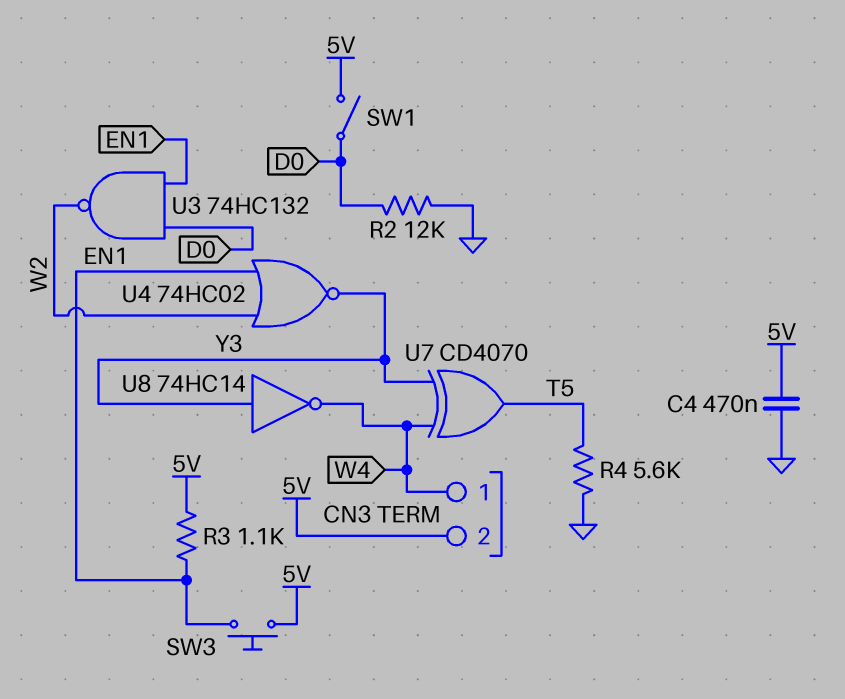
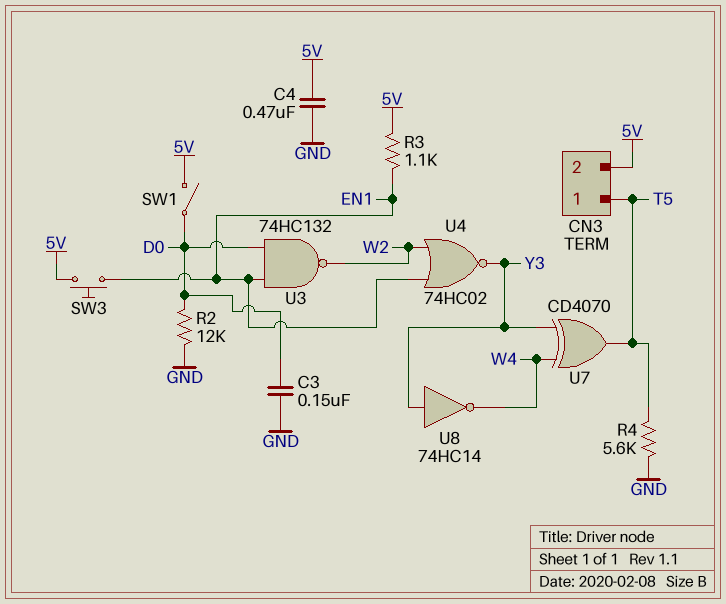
C3: none -> 150nF (D0, GND)
CN3 pin 1: W4 -> T5

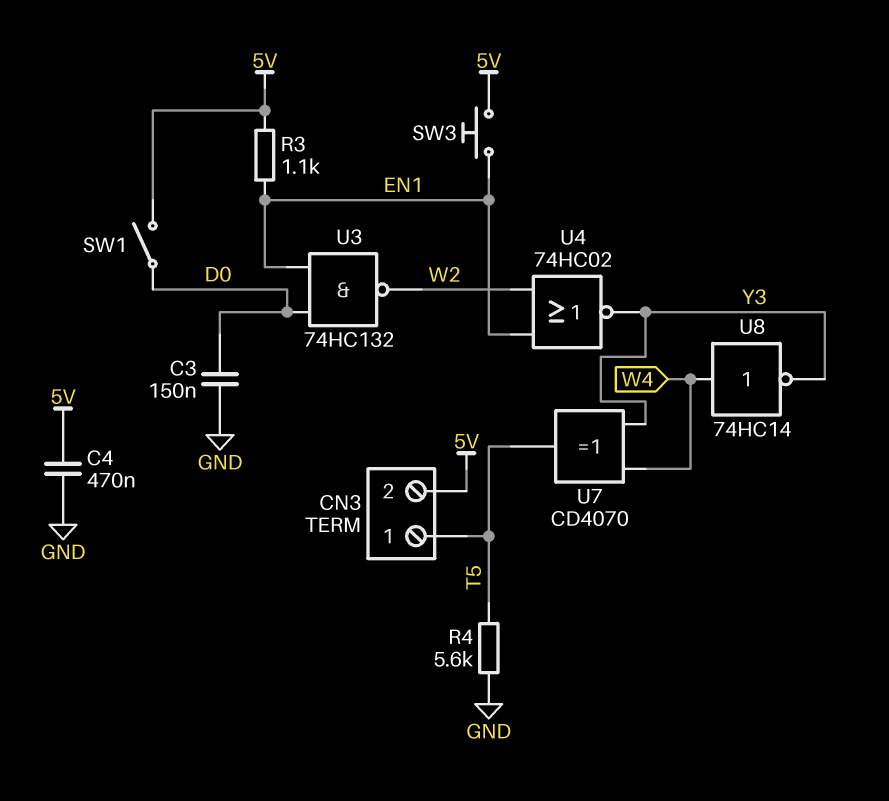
R2: 12k (D0, GND) -> none
U8: NOT 74HC14 (in Y3, out W4) -> NOT 74HC14 (in W4, out Y3)

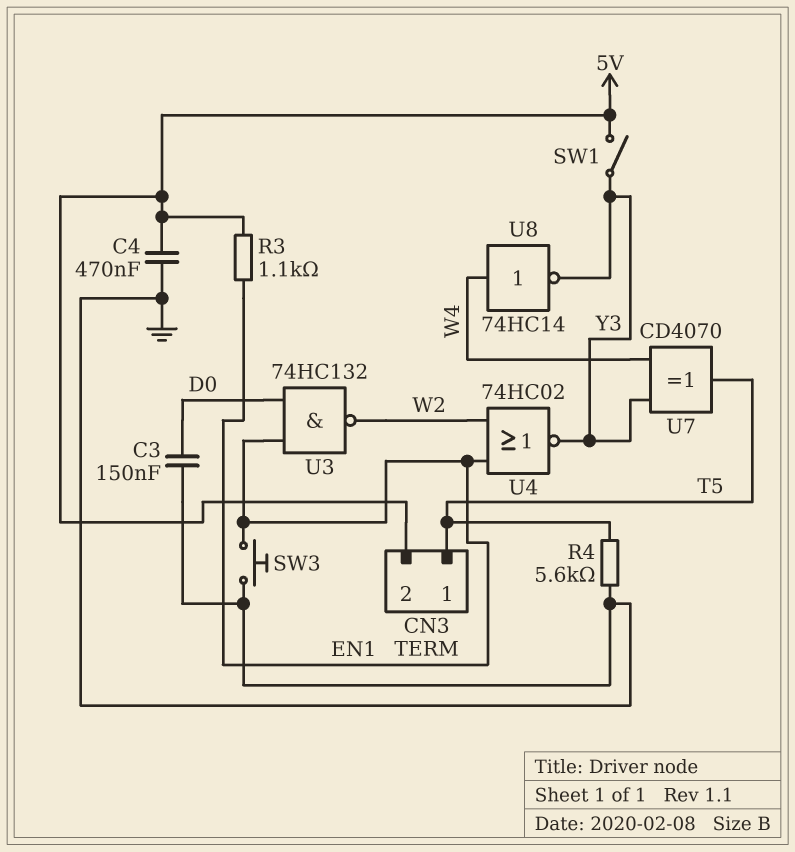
SW1: switch (5V, D0) -> switch (5V, Y3)
SW3: button (5V, EN1) -> button (EN1, GND)

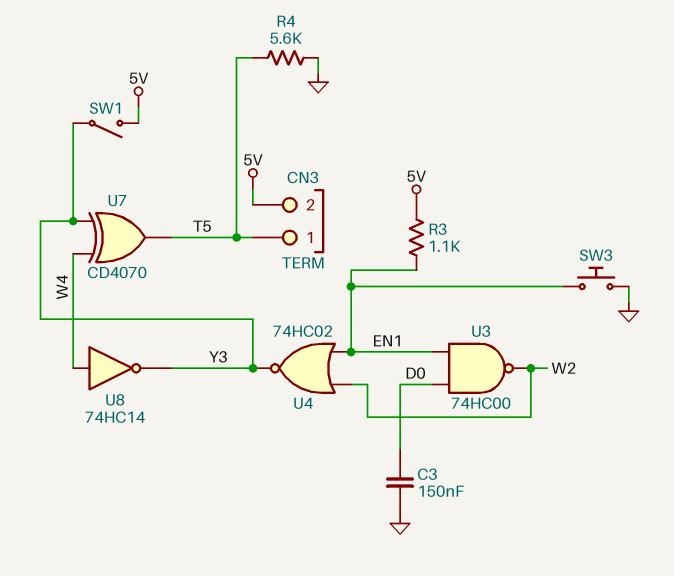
C4: 470nF (5V, GND) -> none
U3: NAND 74HC132 (in D0, in EN1, out W2) -> NAND 74HC00 (in D0, in EN1, out W2)

